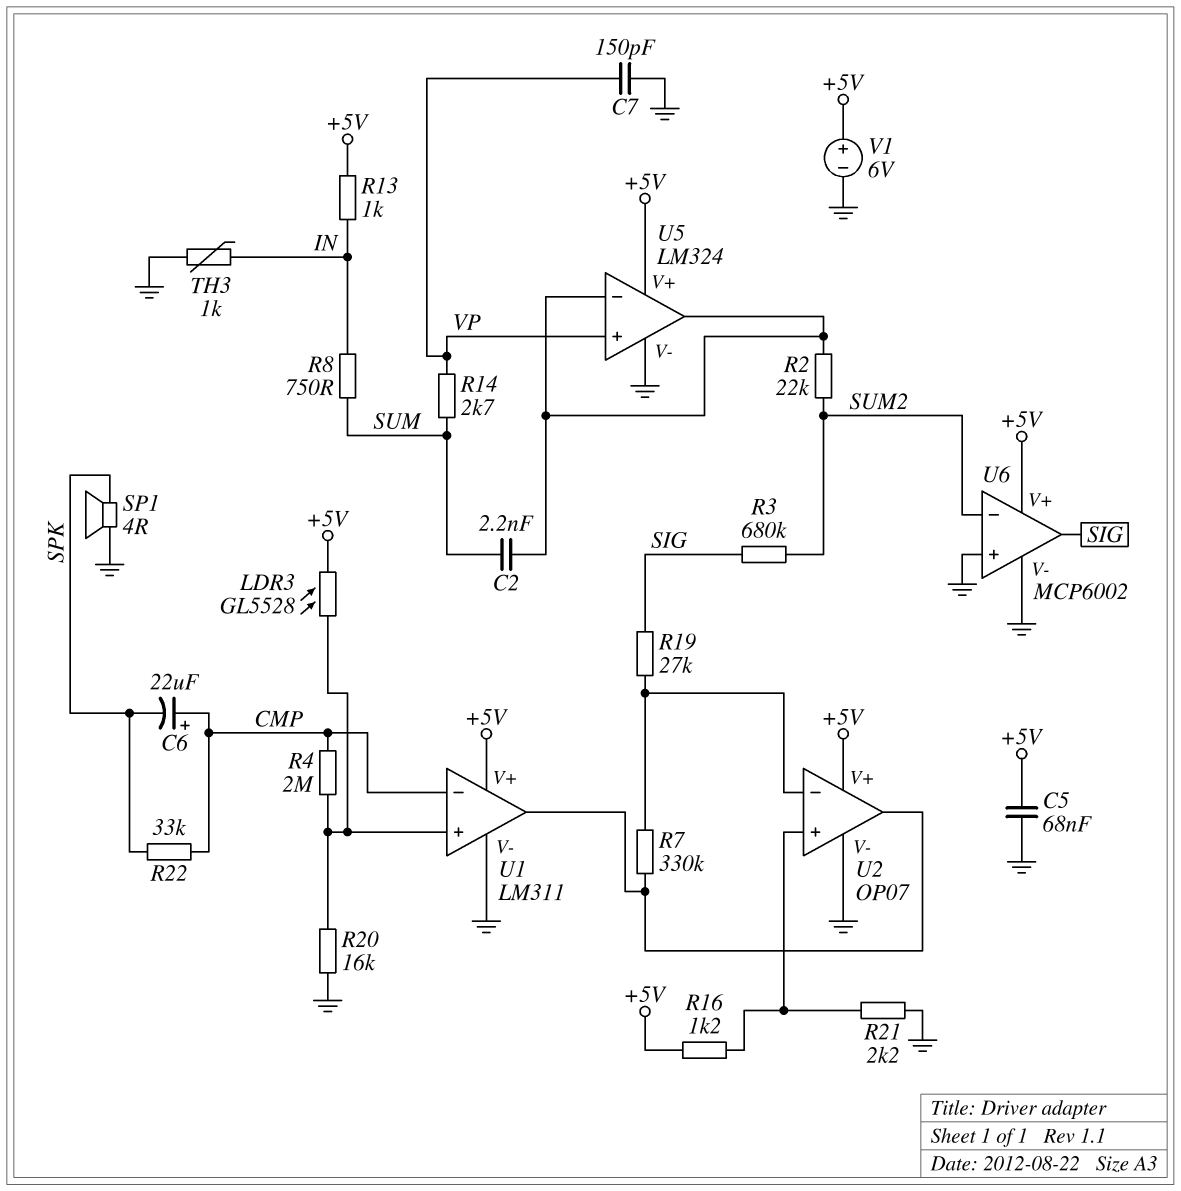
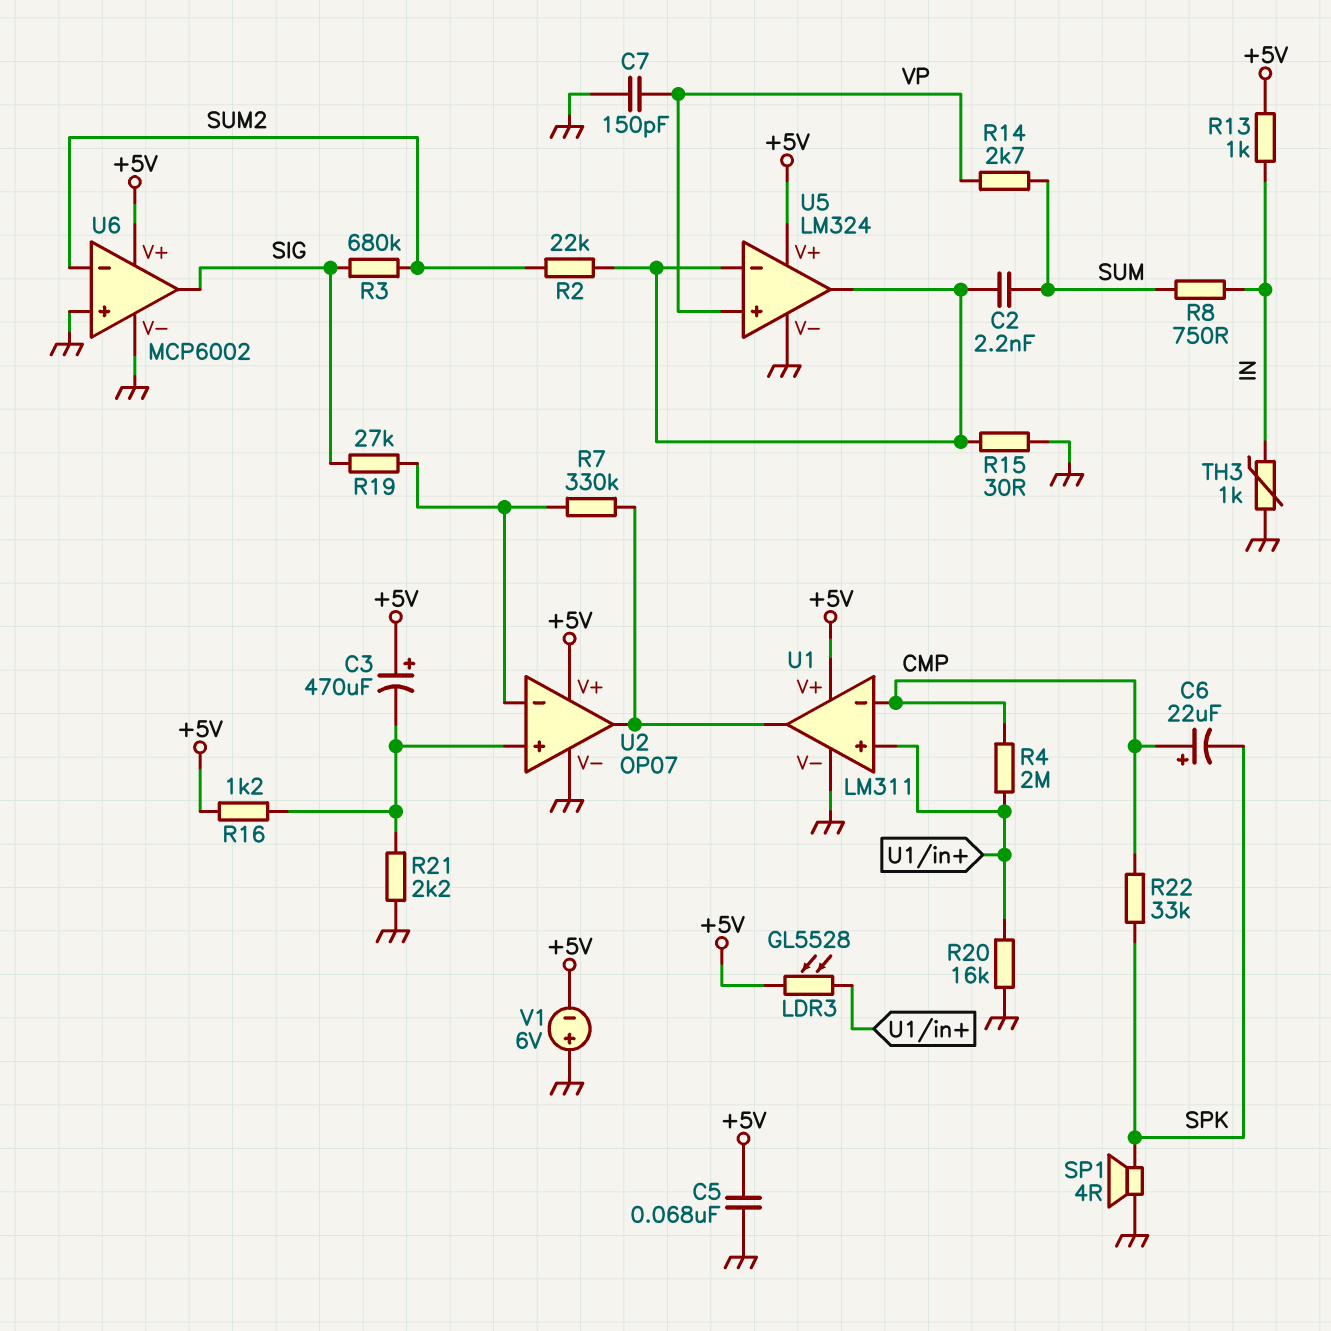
C3: none -> 470uF (plus +5V, minus U2/in+)
R15: none -> 30 (GND, U5/in-)
V1: 6V (plus +5V, minus GND) -> 6V (plus GND, minus +5V)

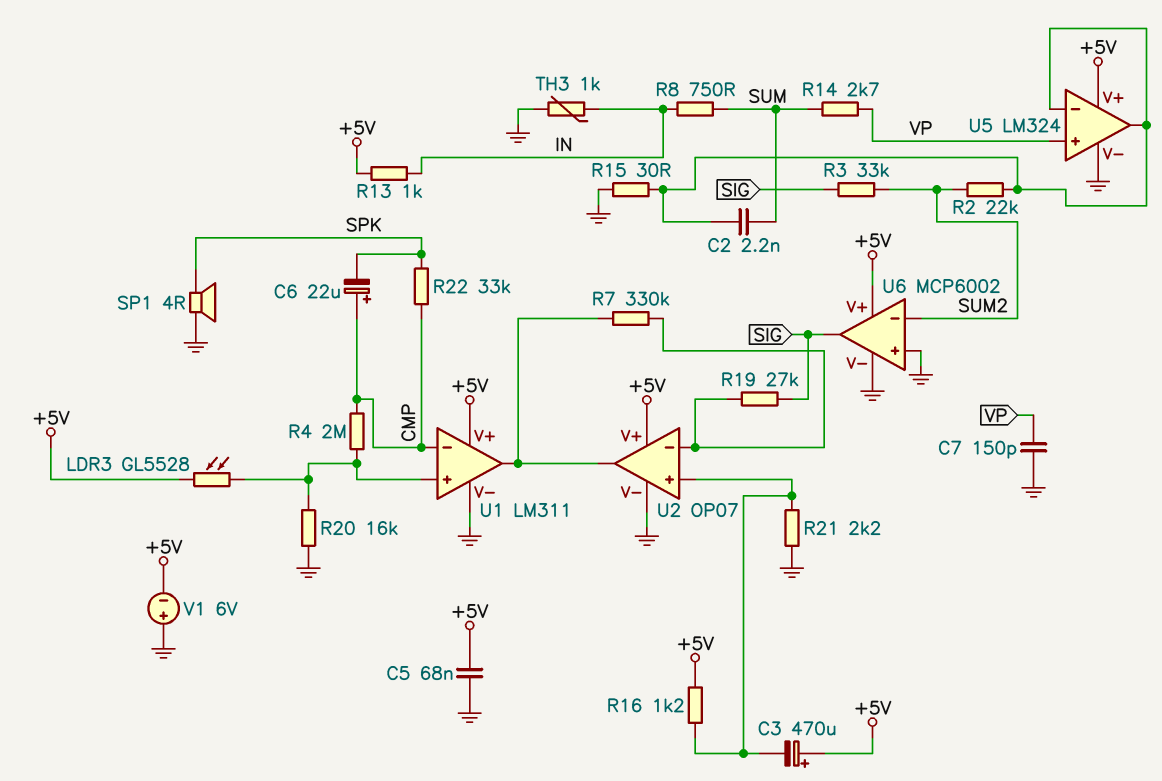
R3: 680k (SIG, SUM2) -> 33k (SIG, SUM2)

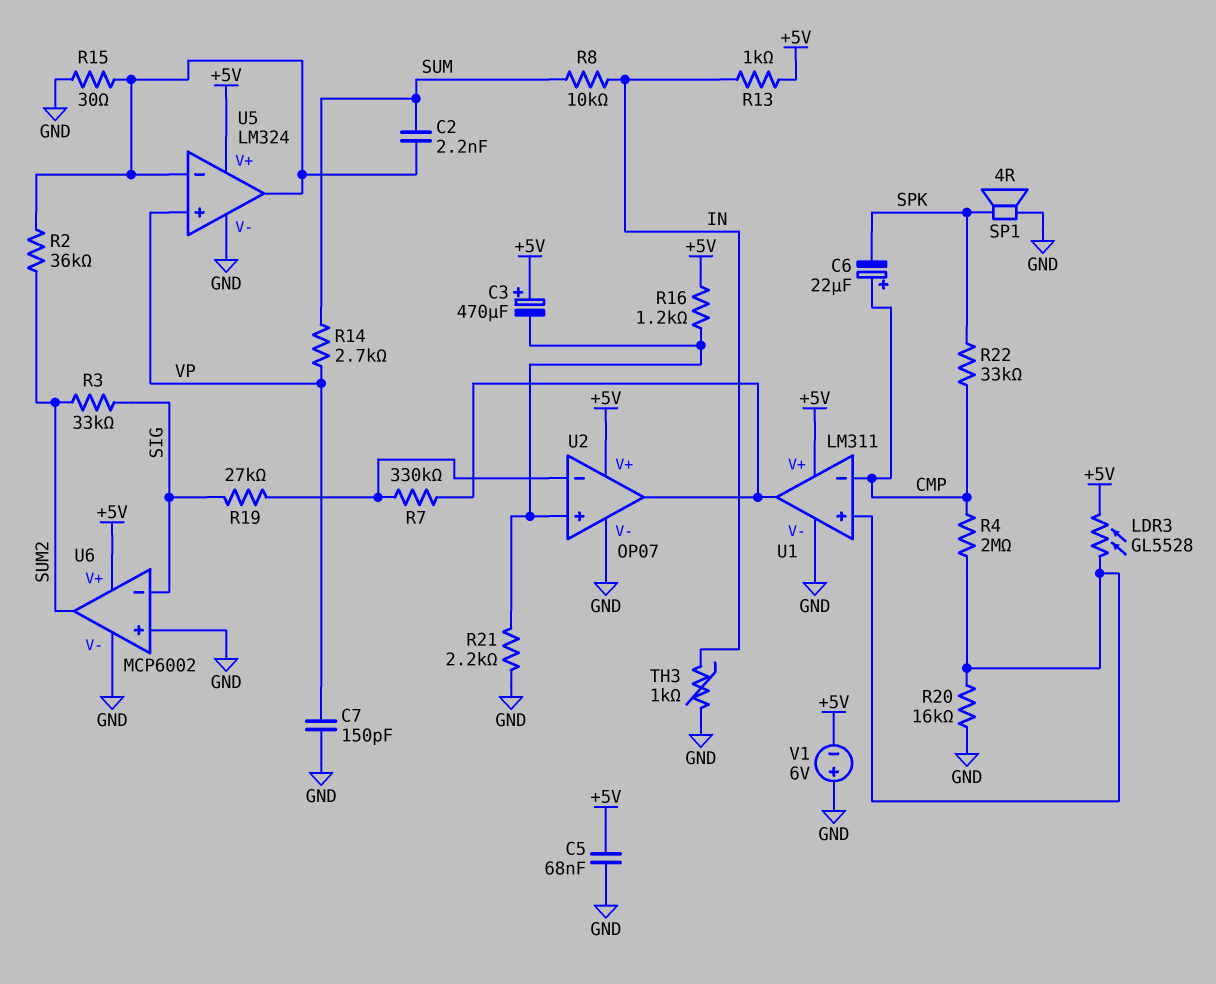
R2: 22k (SUM2, U5/in-) -> 36k (SUM2, U5/in-)
R8: 750 (IN, SUM) -> 10k (IN, SUM)
U6 pin in-: SUM2 -> SIG
U6 pin out: SIG -> SUM2

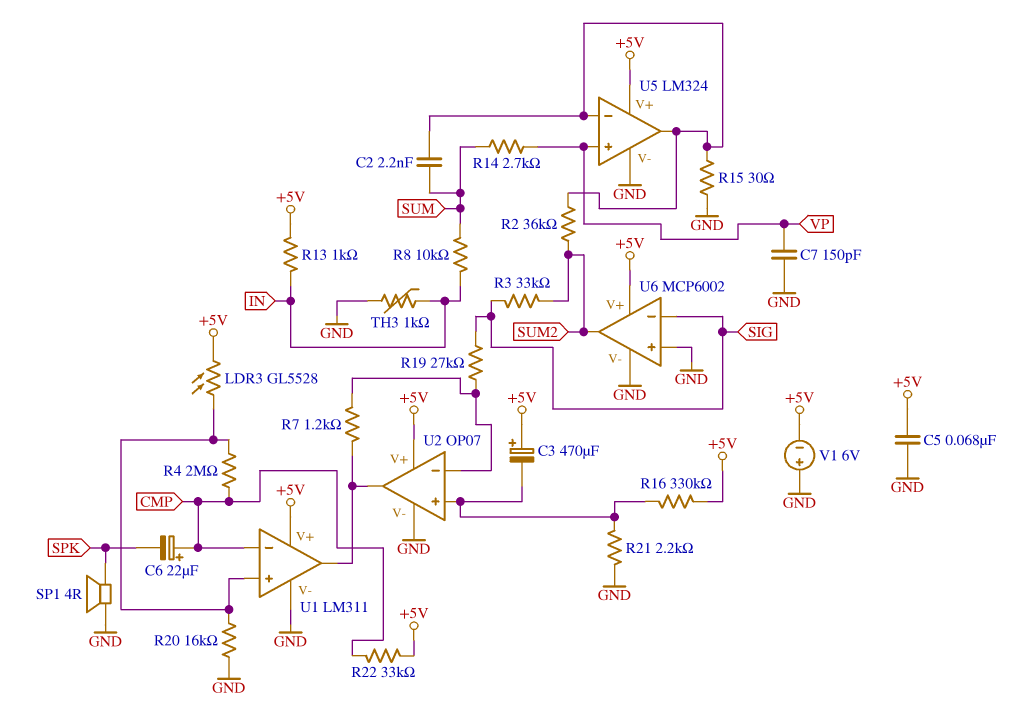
R7: 330k (U1/out, U2/in-) -> 1.2k (U1/out, U2/in-)
R16: 1.2k (+5V, U2/in+) -> 330k (+5V, U2/in+)
R22: 33k (CMP, SPK) -> 33k (+5V, CMP)

